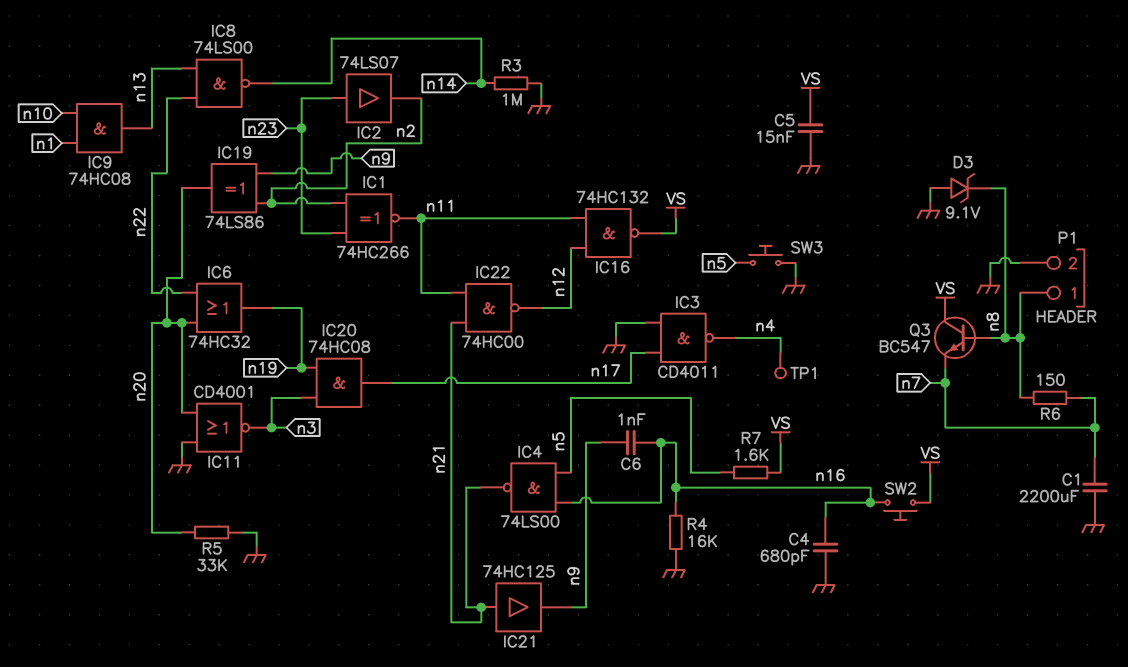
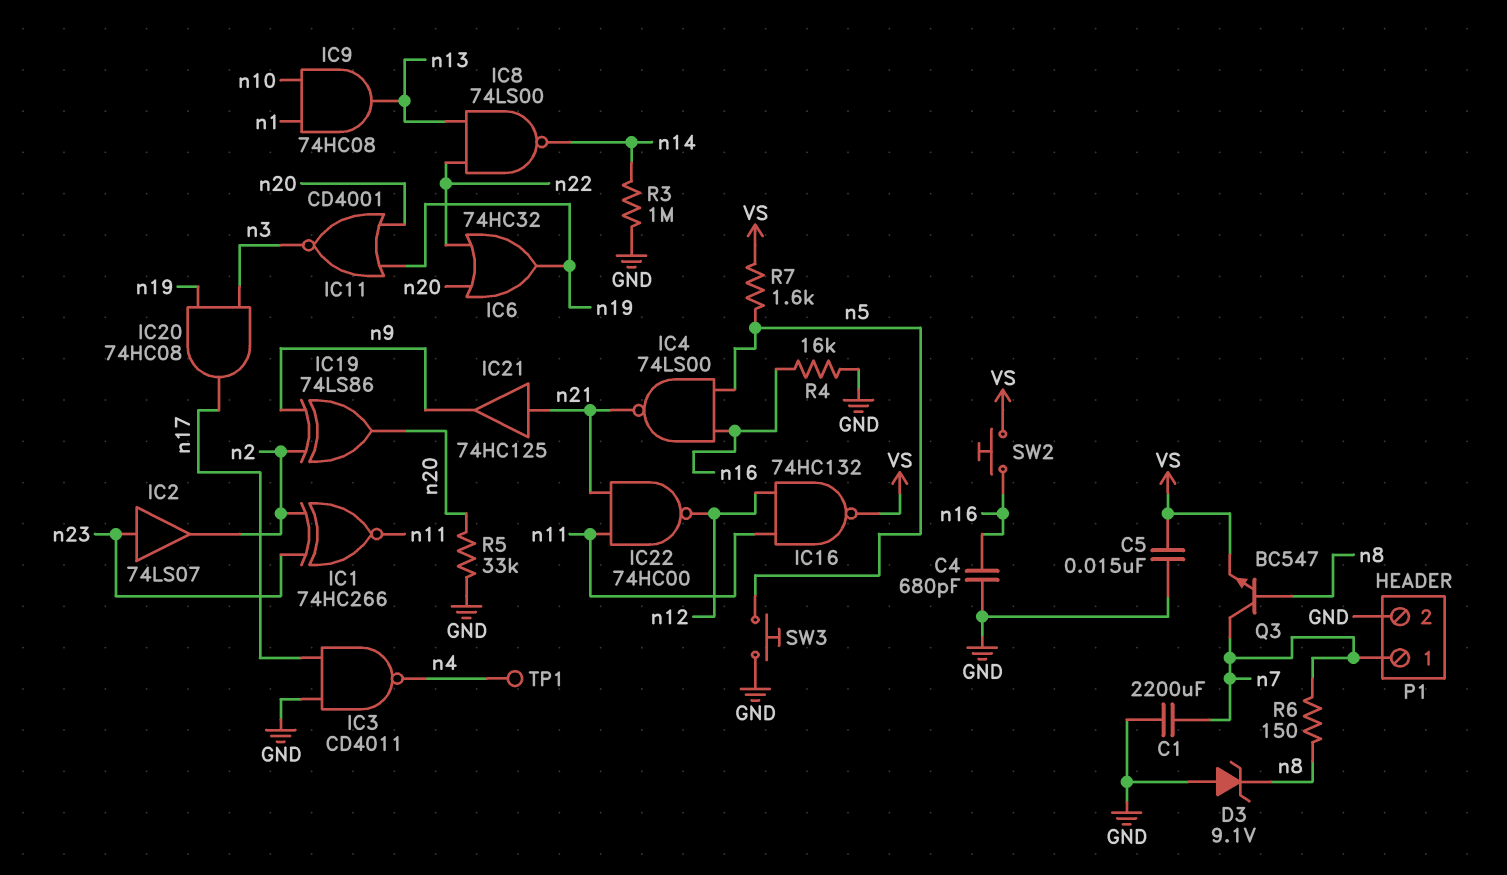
C6: 1nF (n9, n16) -> none
IC11: NOR CD4001 (in GND, in n20, out n3) -> NOR CD4001 (in n19, in n20, out n3)
P1 pin 1: n8 -> n7
Q3: NPN BC547 (B n8, C VS, E n7) -> NPN BC547 (B n8, C n7, E VS)

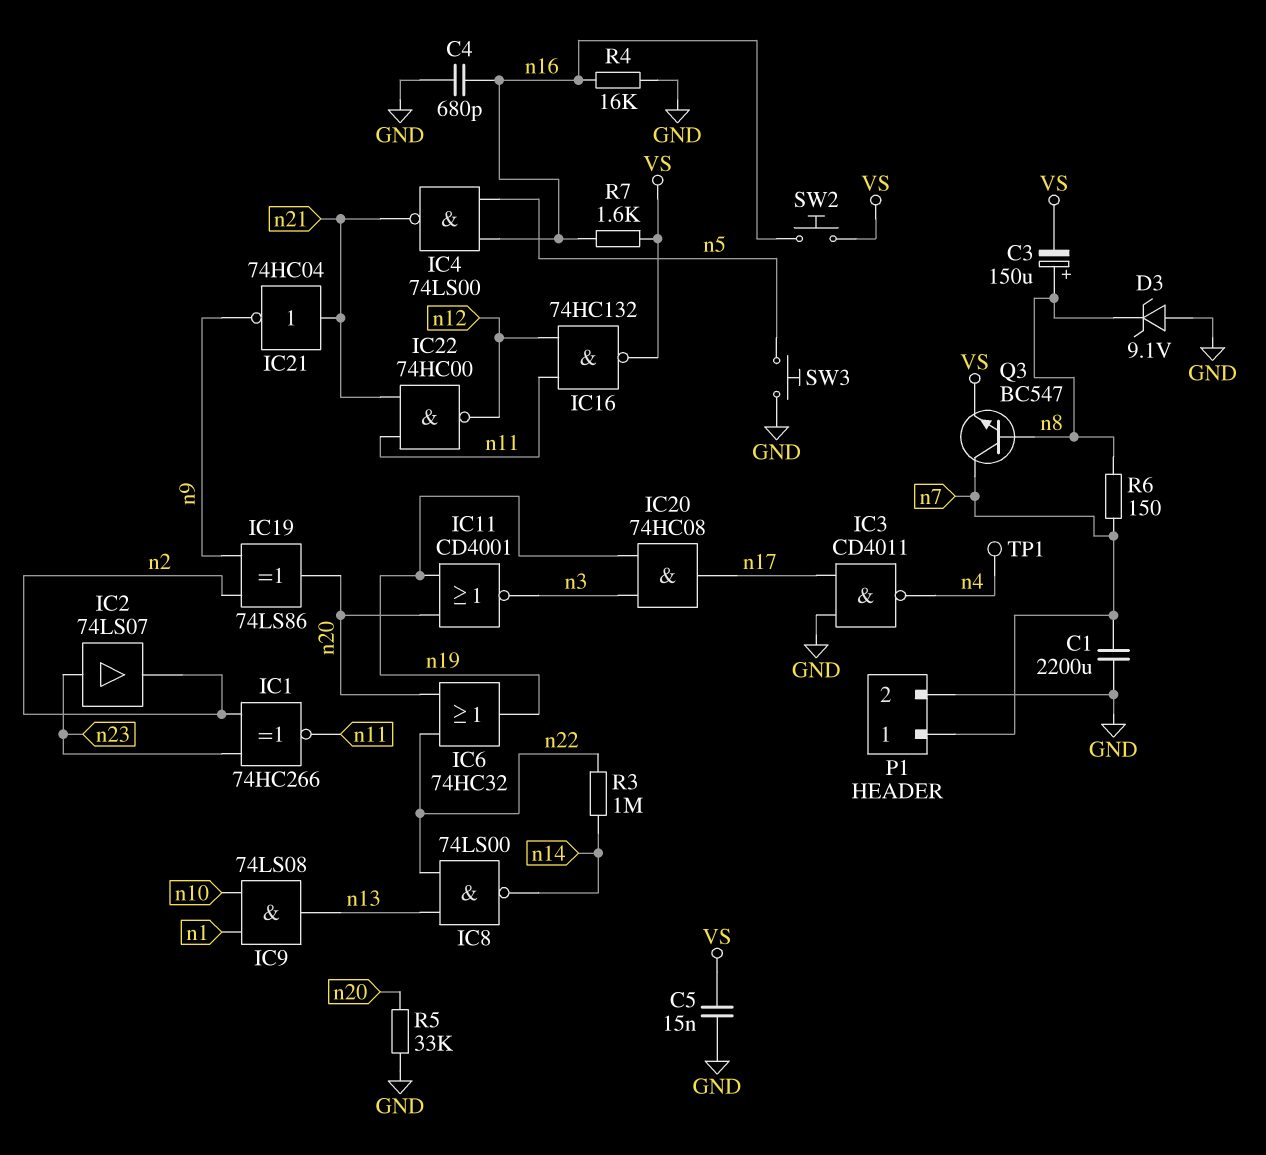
C3: none -> 150uF (plus n8, minus VS)
IC9: AND 74HC08 (in n1, in n10, out n13) -> AND 74LS08 (in n1, in n10, out n13)
IC21: buffer 74HC125 (in n21, out n9) -> NOT 74HC04 (in n21, out n9)
R3: 1M (GND, n14) -> 1M (n14, n22)
R7: 1.6k (VS, n5) -> 1.6k (VS, n16)

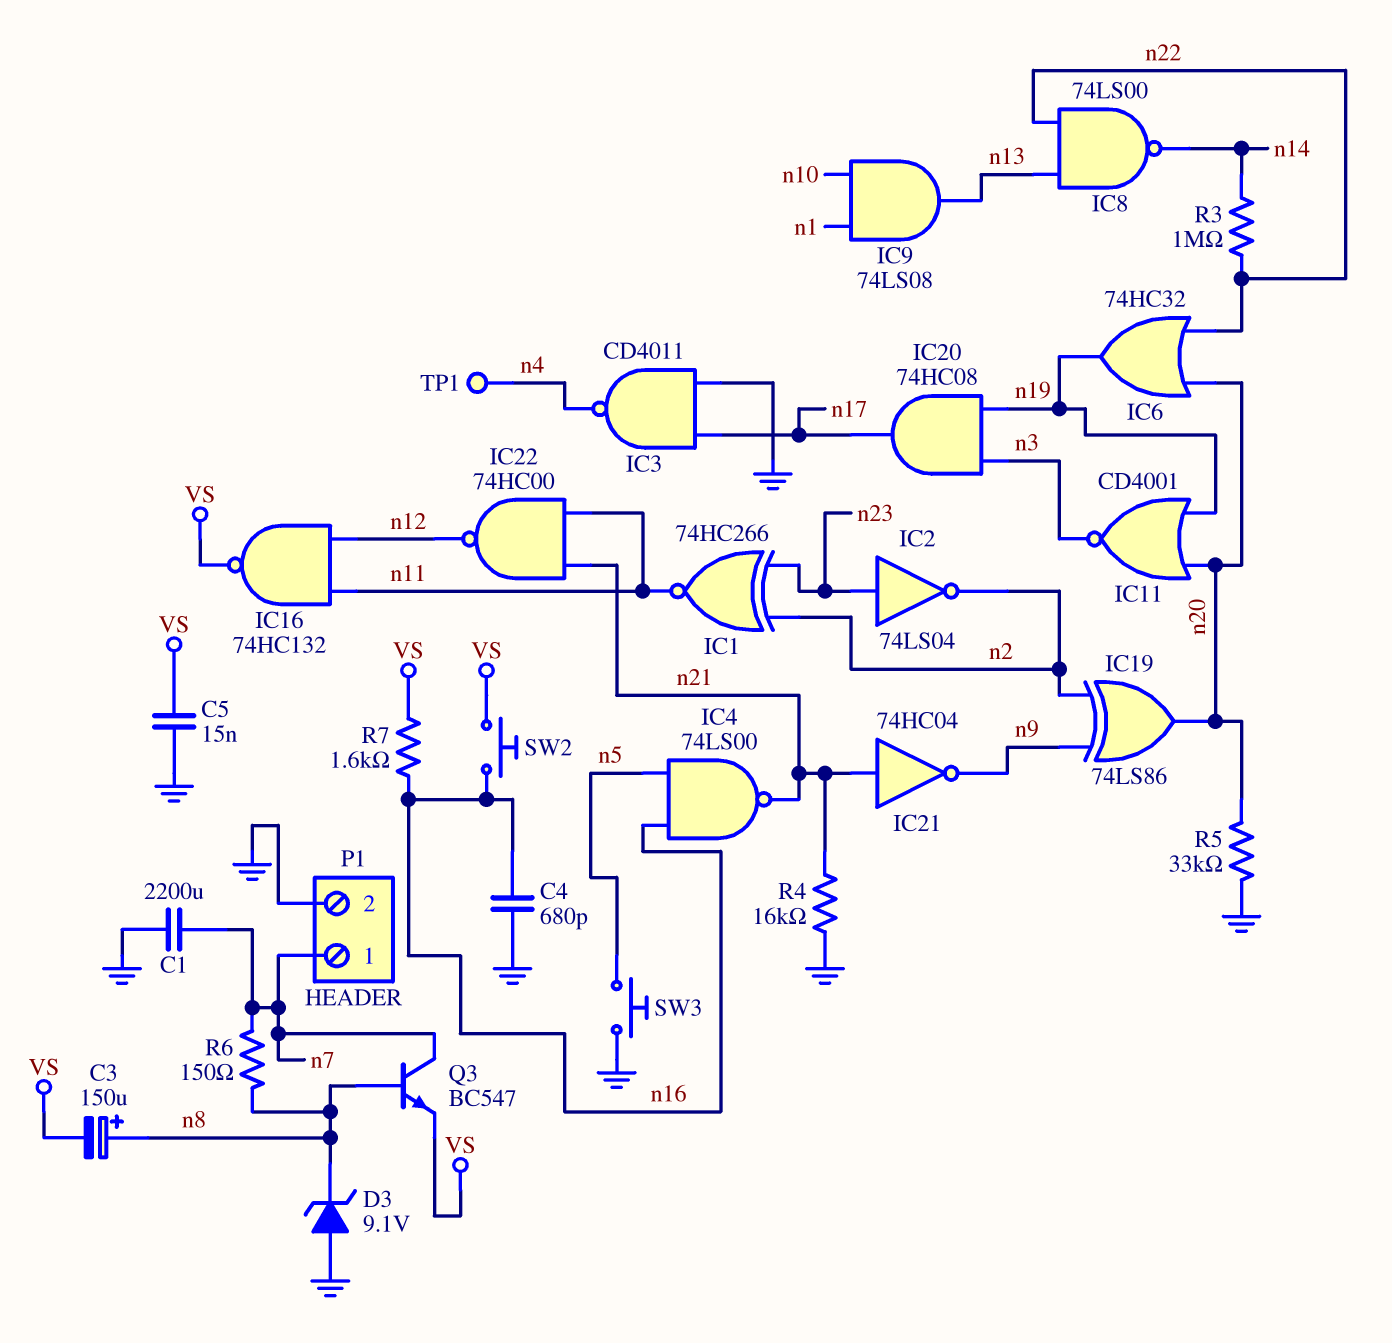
IC2: buffer 74LS07 (in n23, out n2) -> NOT 74LS04 (in n23, out n2)
R4: 16k (GND, n16) -> 16k (GND, n21)

